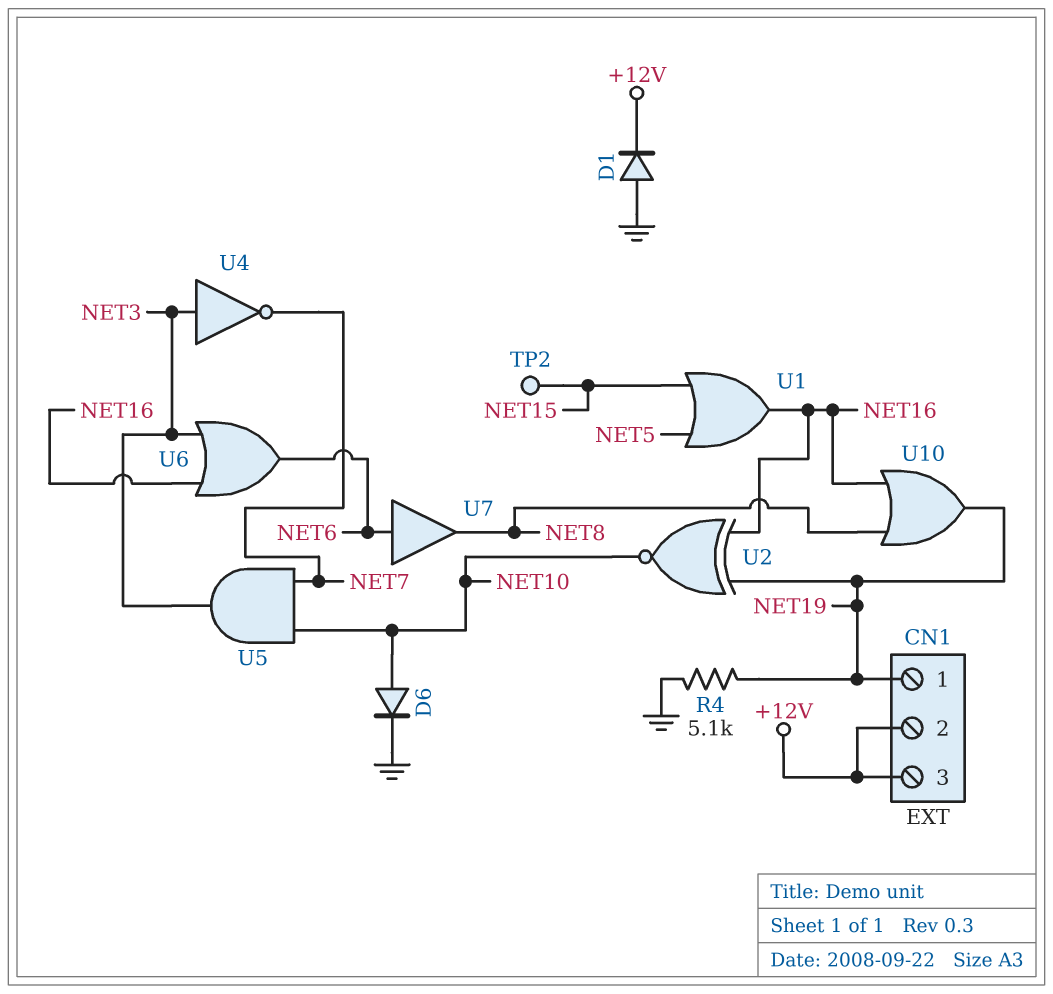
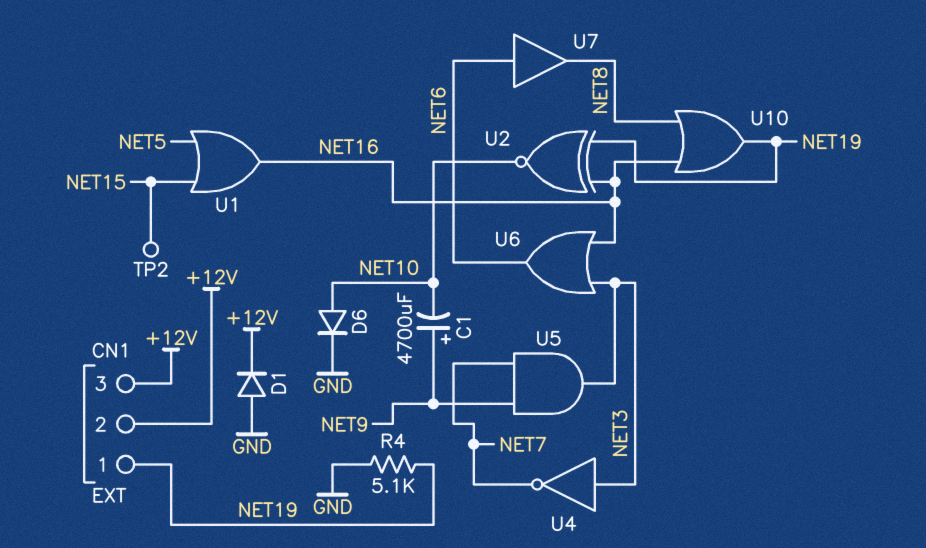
C1: none -> 4700uF (plus NET9, minus NET10)
U5: AND (in NET7, in NET10, out NET3) -> AND (in NET7, in NET9, out NET3)

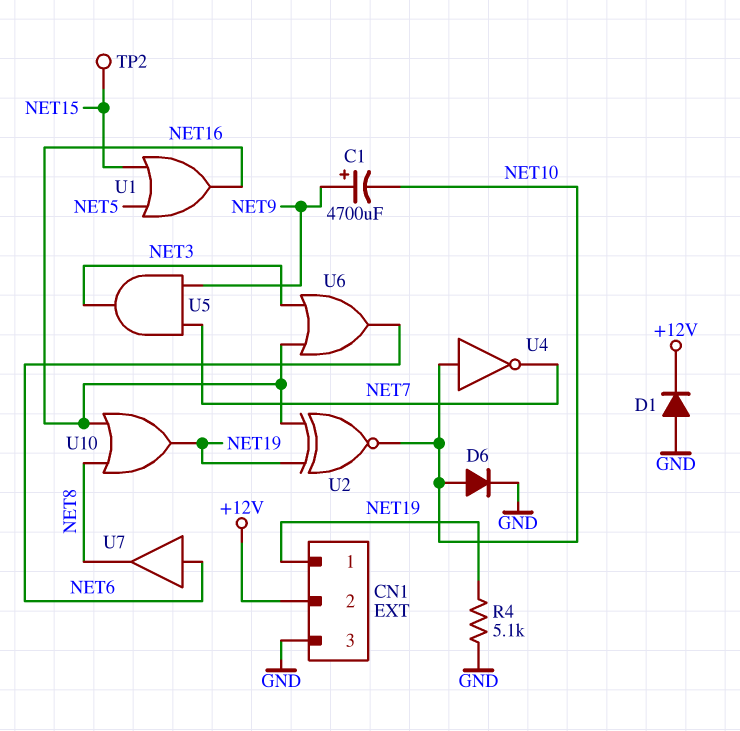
CN1 pin 3: +12V -> GND
U4: NOT (in NET3, out NET7) -> NOT (in NET10, out NET7)

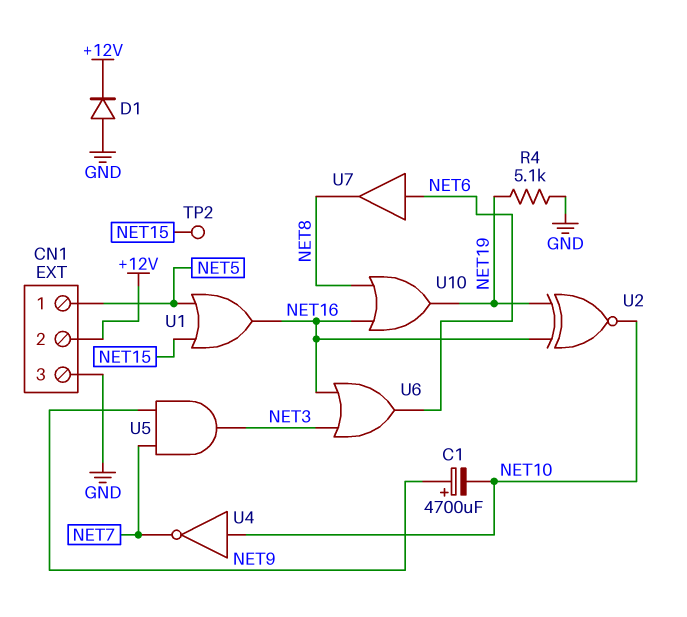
CN1 pin 1: NET19 -> NET5
D6: diode (A NET10, K GND) -> none

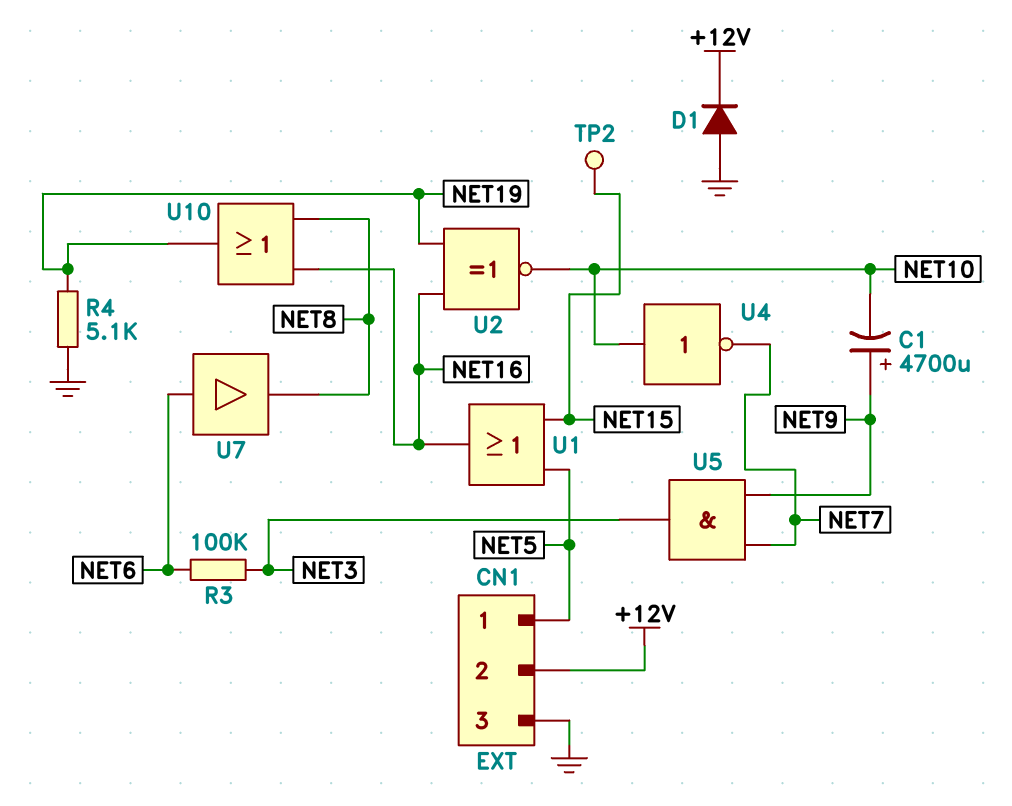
R3: none -> 100k (NET3, NET6)
U6: OR (in NET3, in NET16, out NET6) -> none

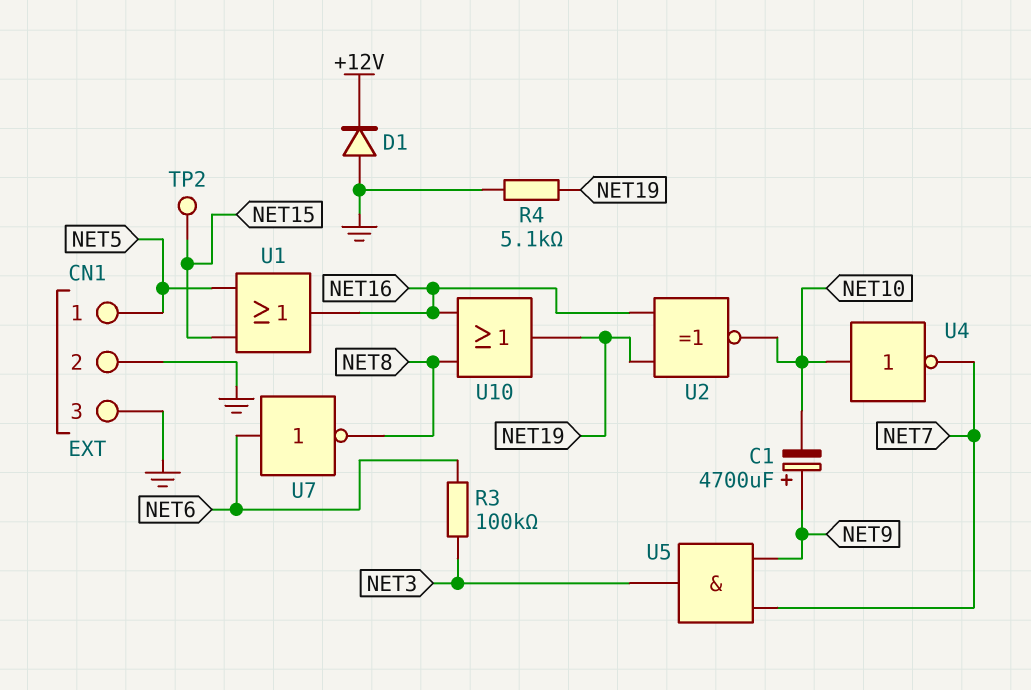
CN1 pin 2: +12V -> GND
U7: buffer (in NET6, out NET8) -> NOT (in NET6, out NET8)

